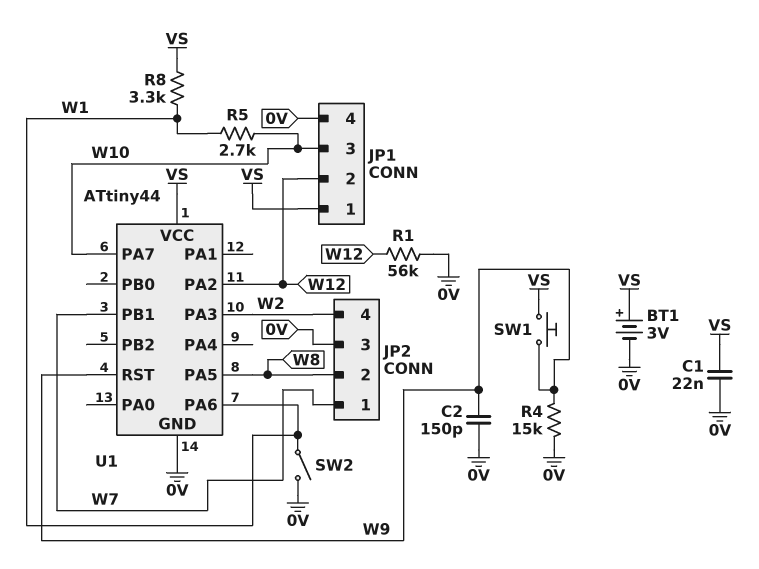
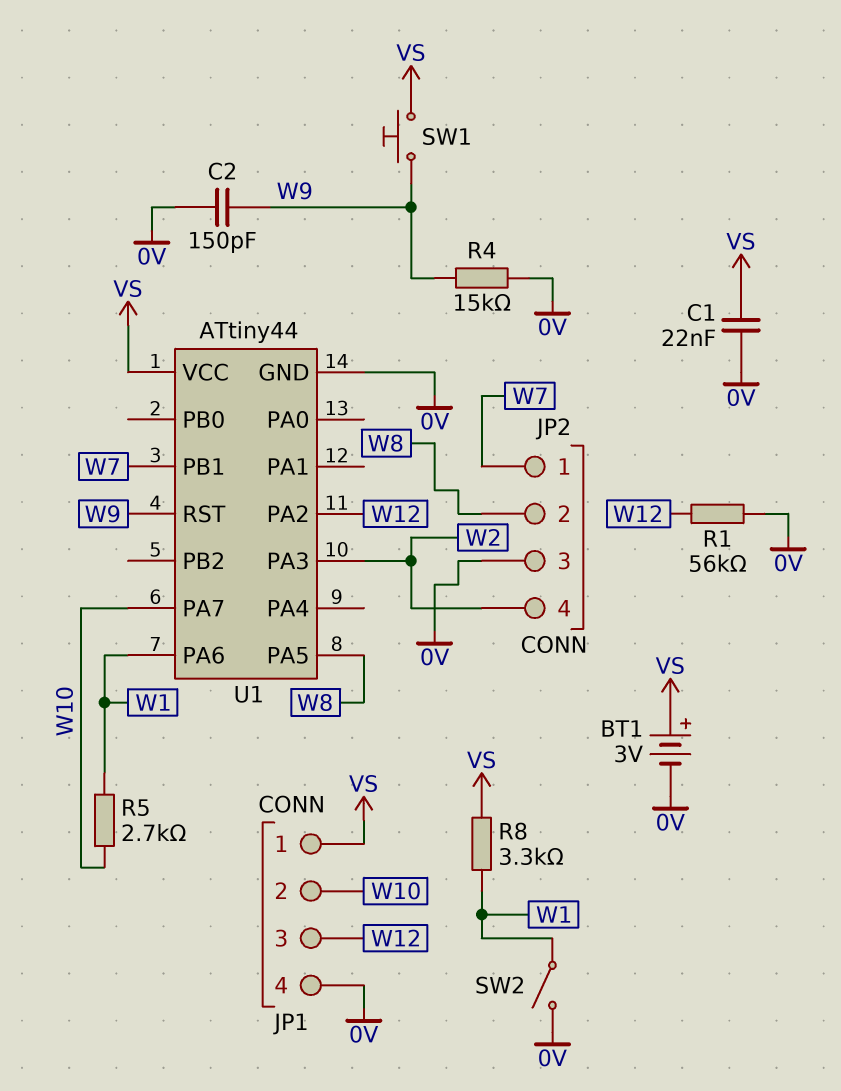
JP1 pin 2: W12 -> W10
JP1 pin 3: W10 -> W12

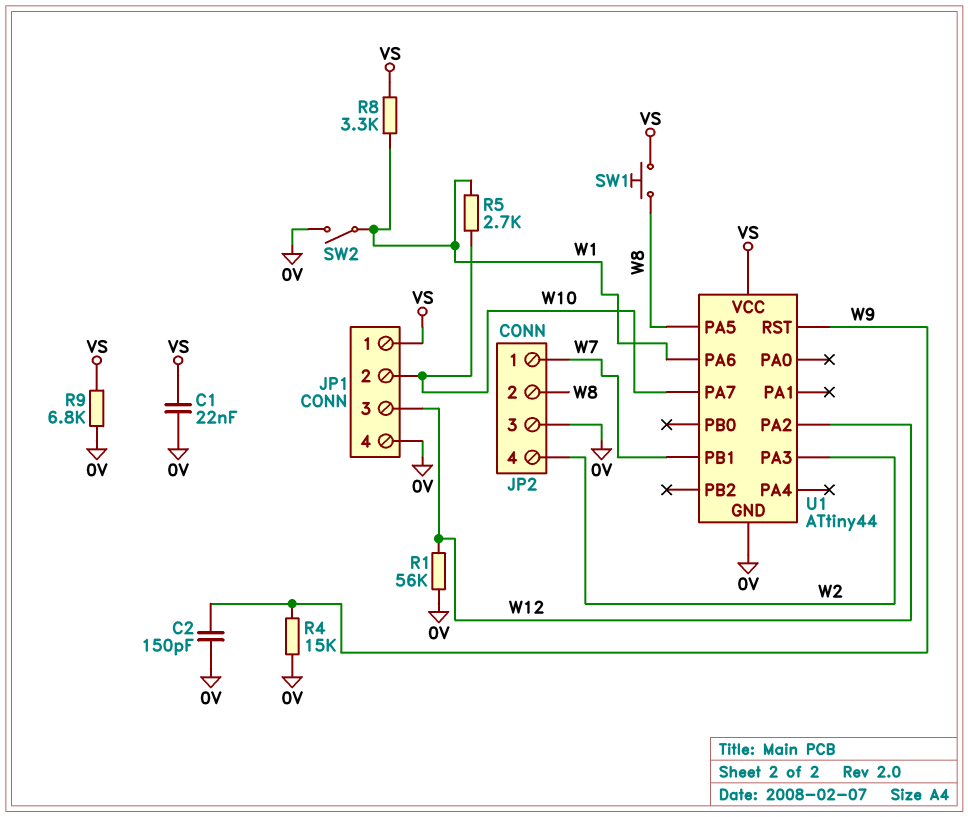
BT1: 3V (plus VS, minus 0V) -> none
R9: none -> 6.8k (0V, VS)
SW1: button (VS, W9) -> button (VS, W8)

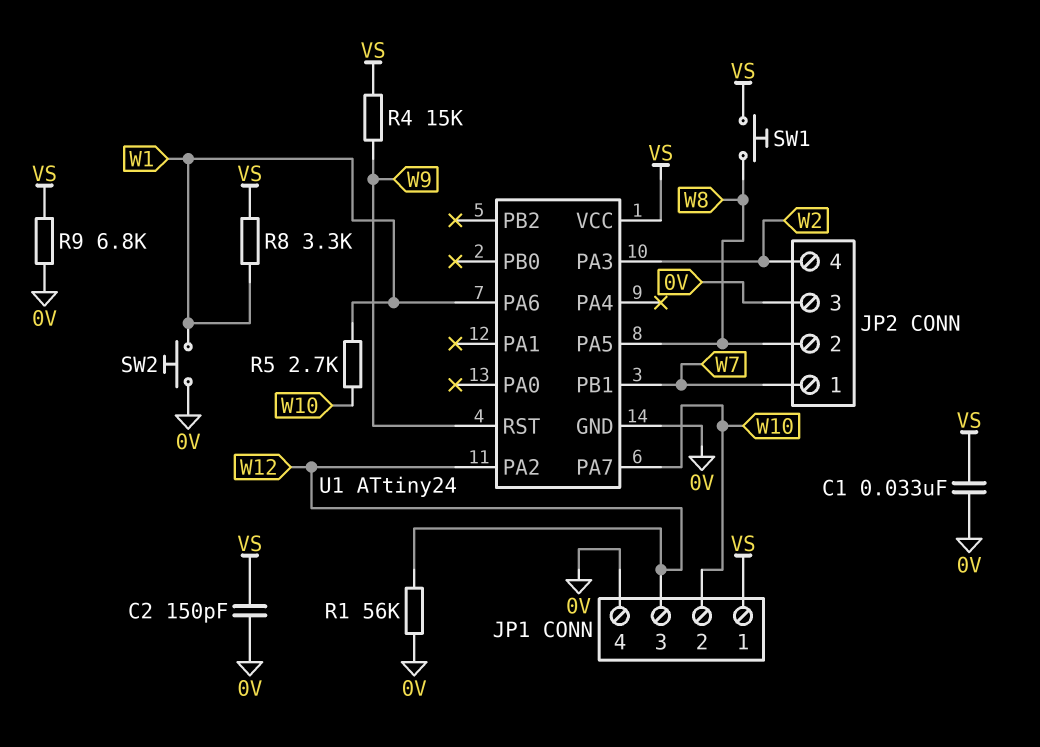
C1: 22nF (0V, VS) -> 33nF (0V, VS)
C2: 150pF (0V, W9) -> 150pF (0V, VS)
R4: 15k (0V, W9) -> 15k (VS, W9)
SW2: switch (0V, W1) -> button (0V, W1)
U1: ATtiny44 -> ATtiny24

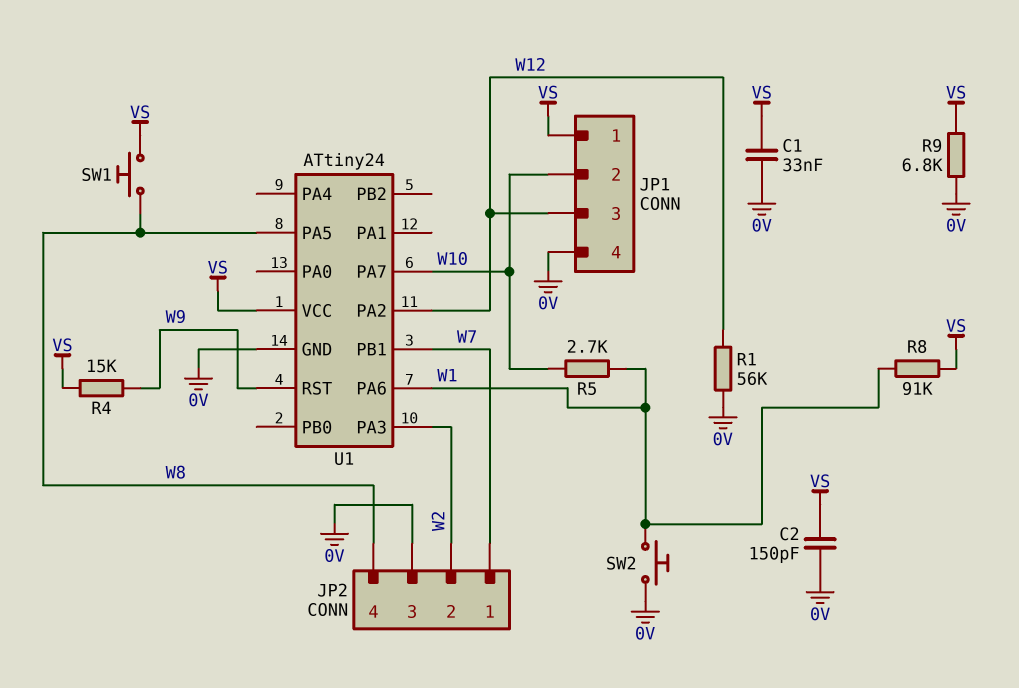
JP2 pin 2: W8 -> W2
JP2 pin 4: W2 -> W8
R8: 3.3k (VS, W1) -> 91k (VS, W1)

